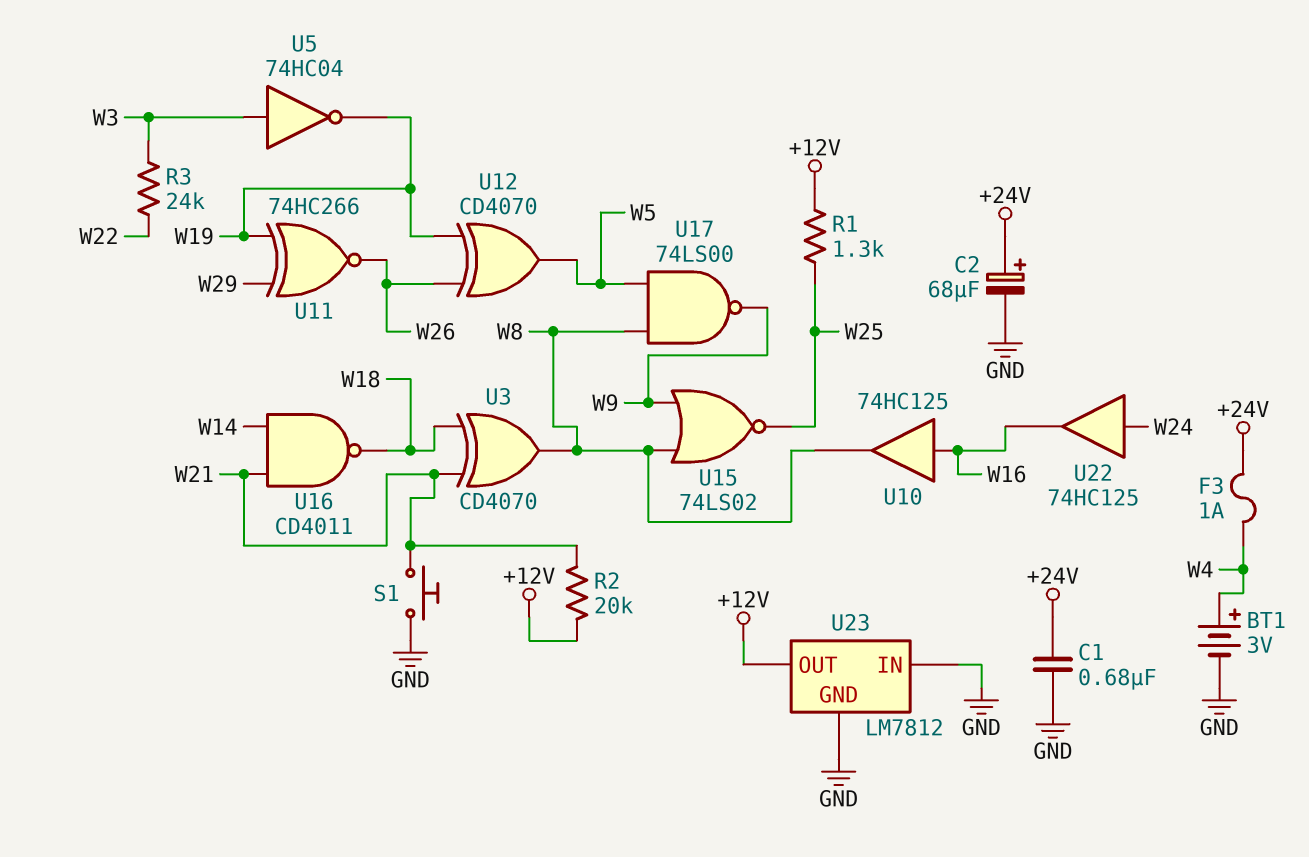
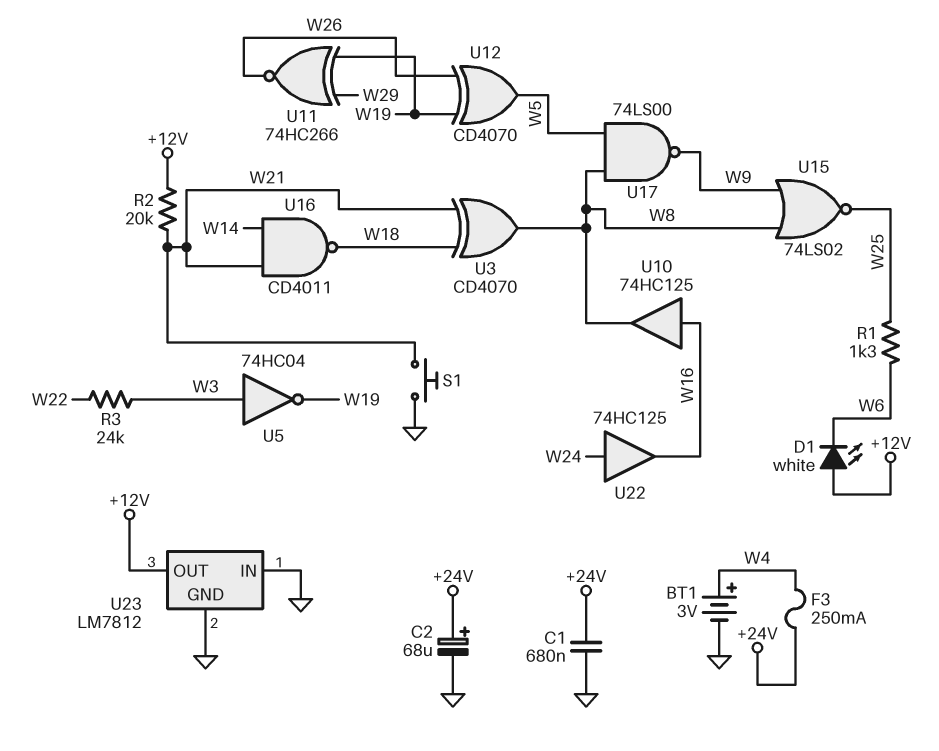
D1: none -> LED white (A +12V, K W6)
F3: 1A (+24V, W4) -> 250mA (+24V, W4)
R1: 1.3k (+12V, W25) -> 1.3k (W6, W25)

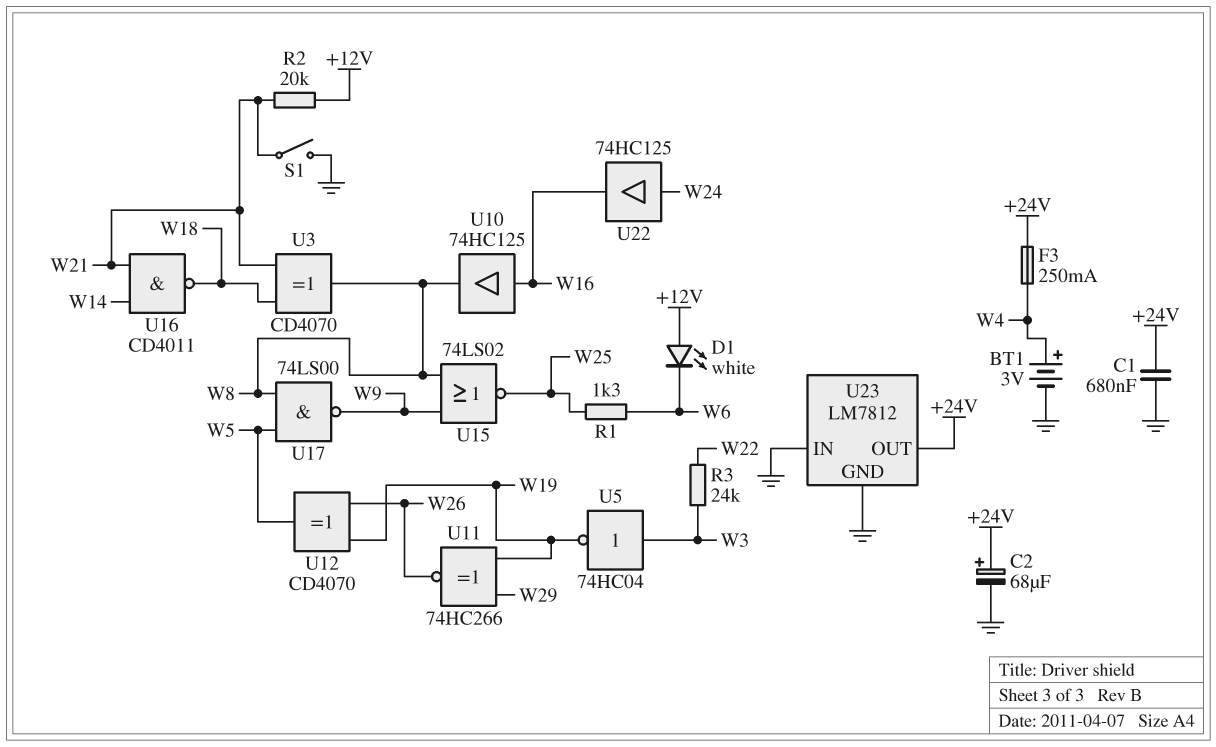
S1: button (GND, W21) -> switch (GND, W21)
U23 pin OUT: +12V -> +24V

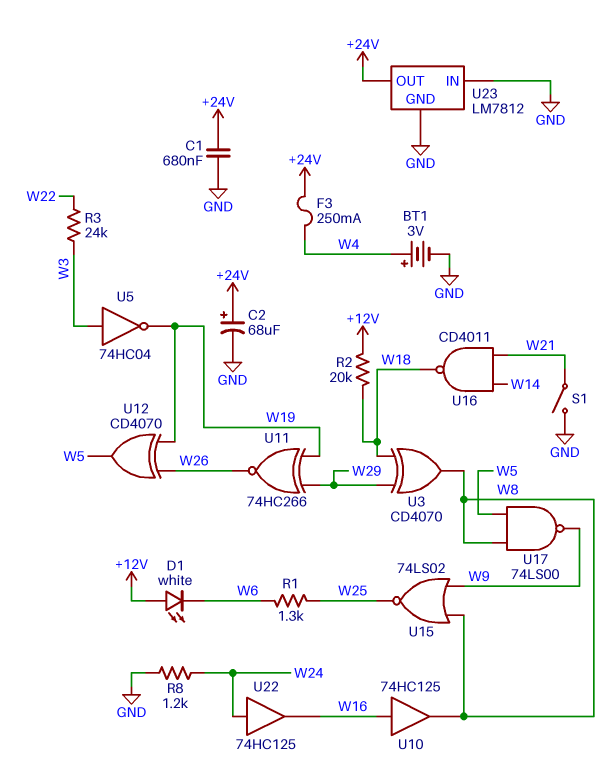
R2: 20k (+12V, W21) -> 20k (+12V, W18)
R8: none -> 1.2k (GND, W24)
U3: XOR CD4070 (in W18, in W21, out W8) -> XOR CD4070 (in W18, in W29, out W8)

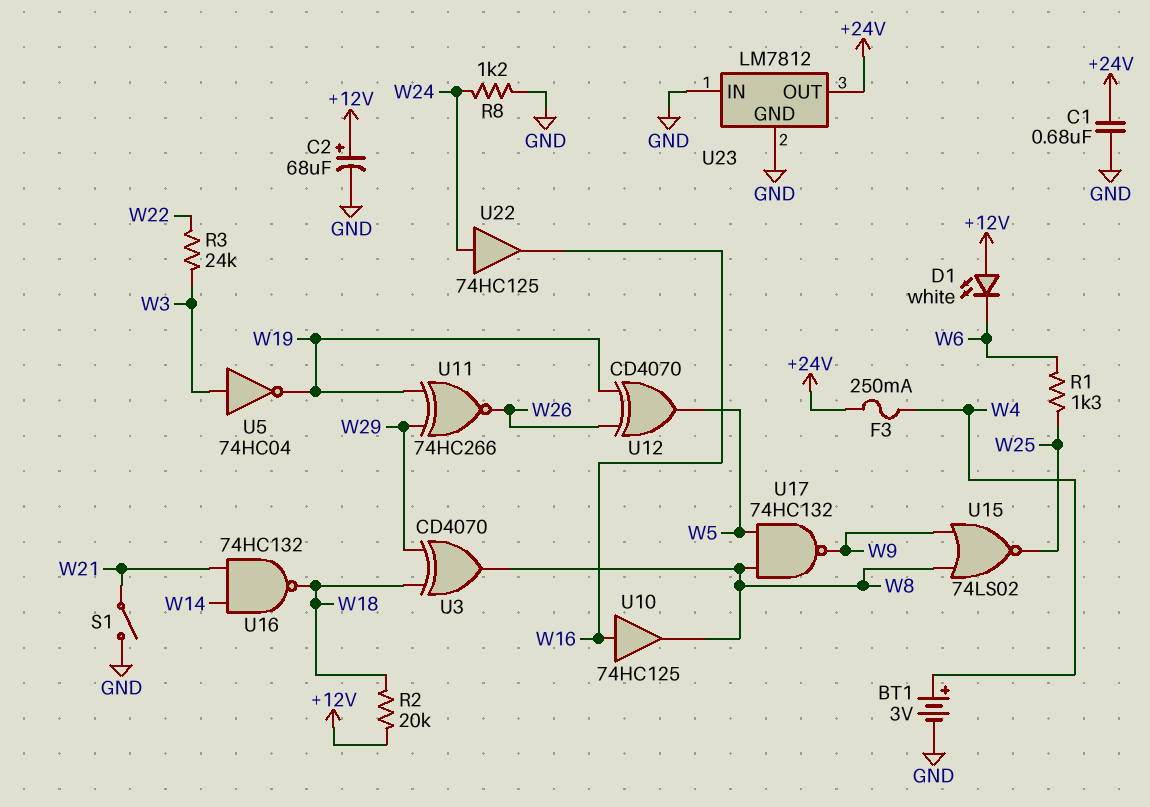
C2: 68uF (plus +24V, minus GND) -> 68uF (plus +12V, minus GND)
U16: NAND CD4011 (in W14, in W21, out W18) -> NAND 74HC132 (in W14, in W21, out W18)
U17: NAND 74LS00 (in W5, in W8, out W9) -> NAND 74HC132 (in W5, in W8, out W9)

